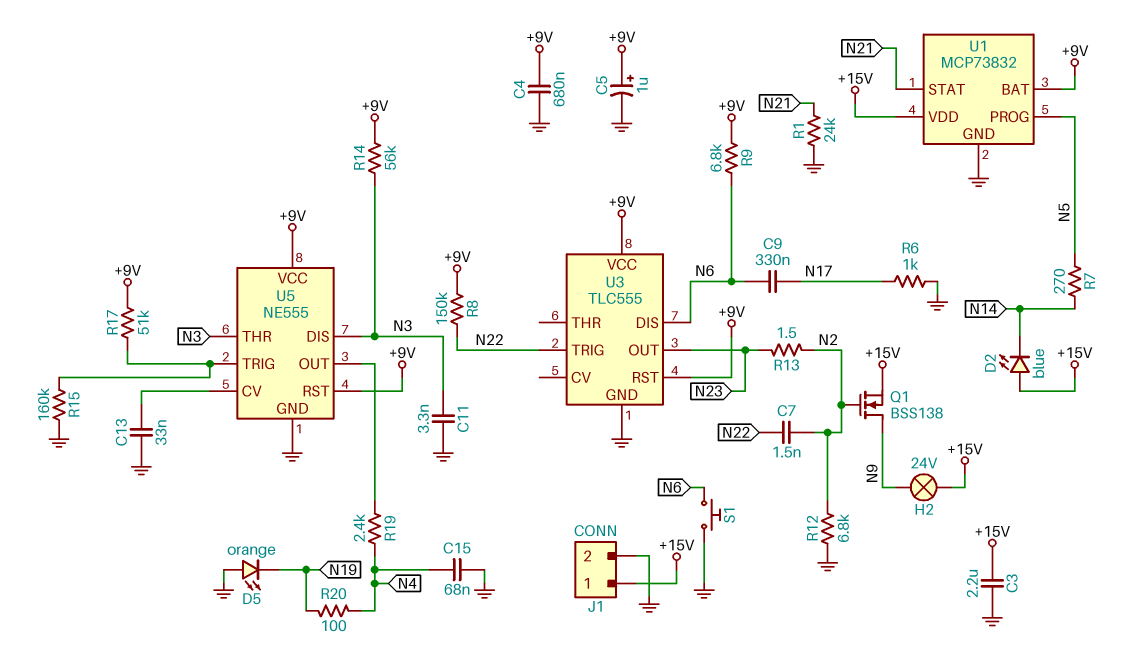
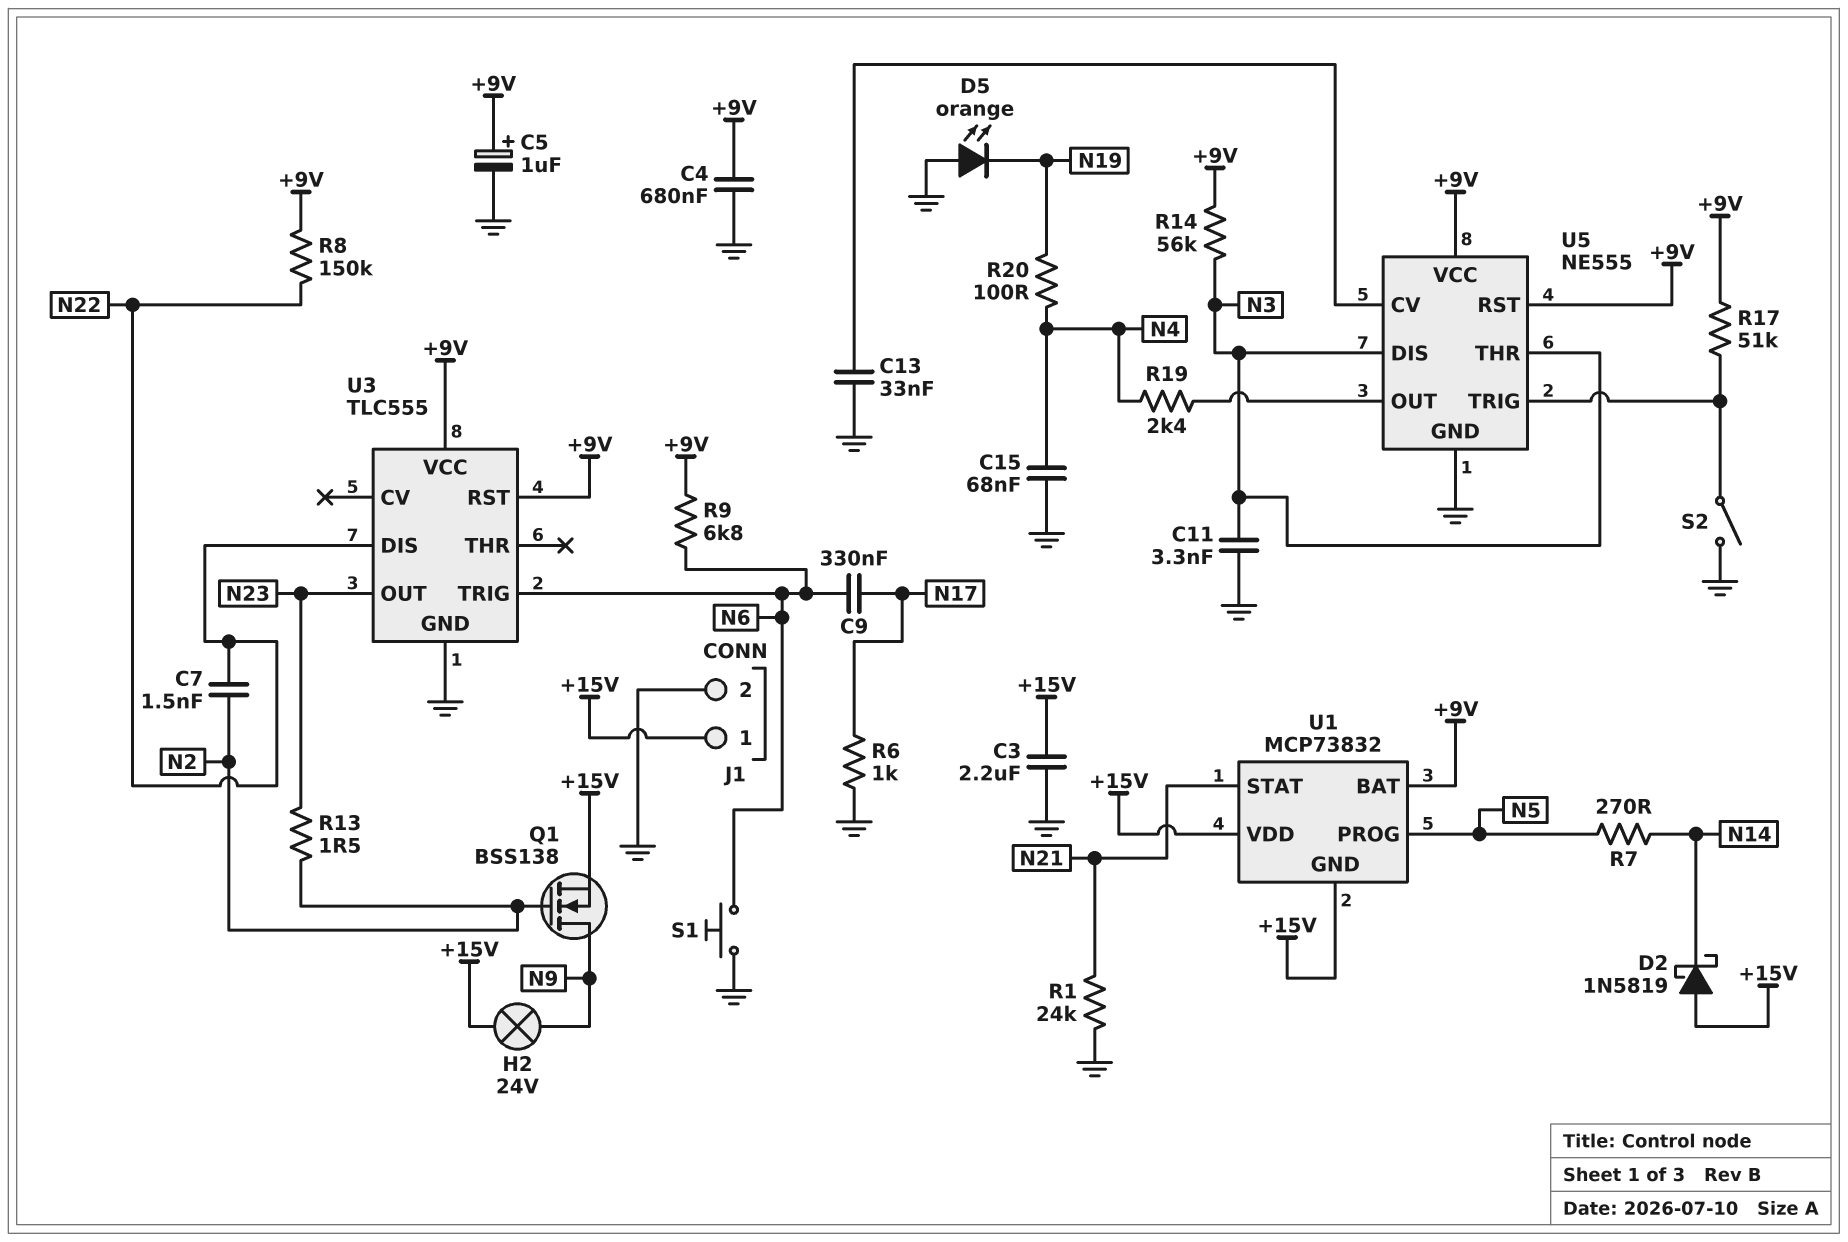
D2: LED blue (A +15V, K N14) -> schottky 1N5819 (A +15V, K N14)
R12: 6.8k (GND, N2) -> none
R15: 160k (GND, U5/TRIG) -> none
S2: none -> switch (GND, U5/TRIG)
U1 pin GND: GND -> +15V
U3 pin DIS: N6 -> N22
U3 pin TRIG: N22 -> N6

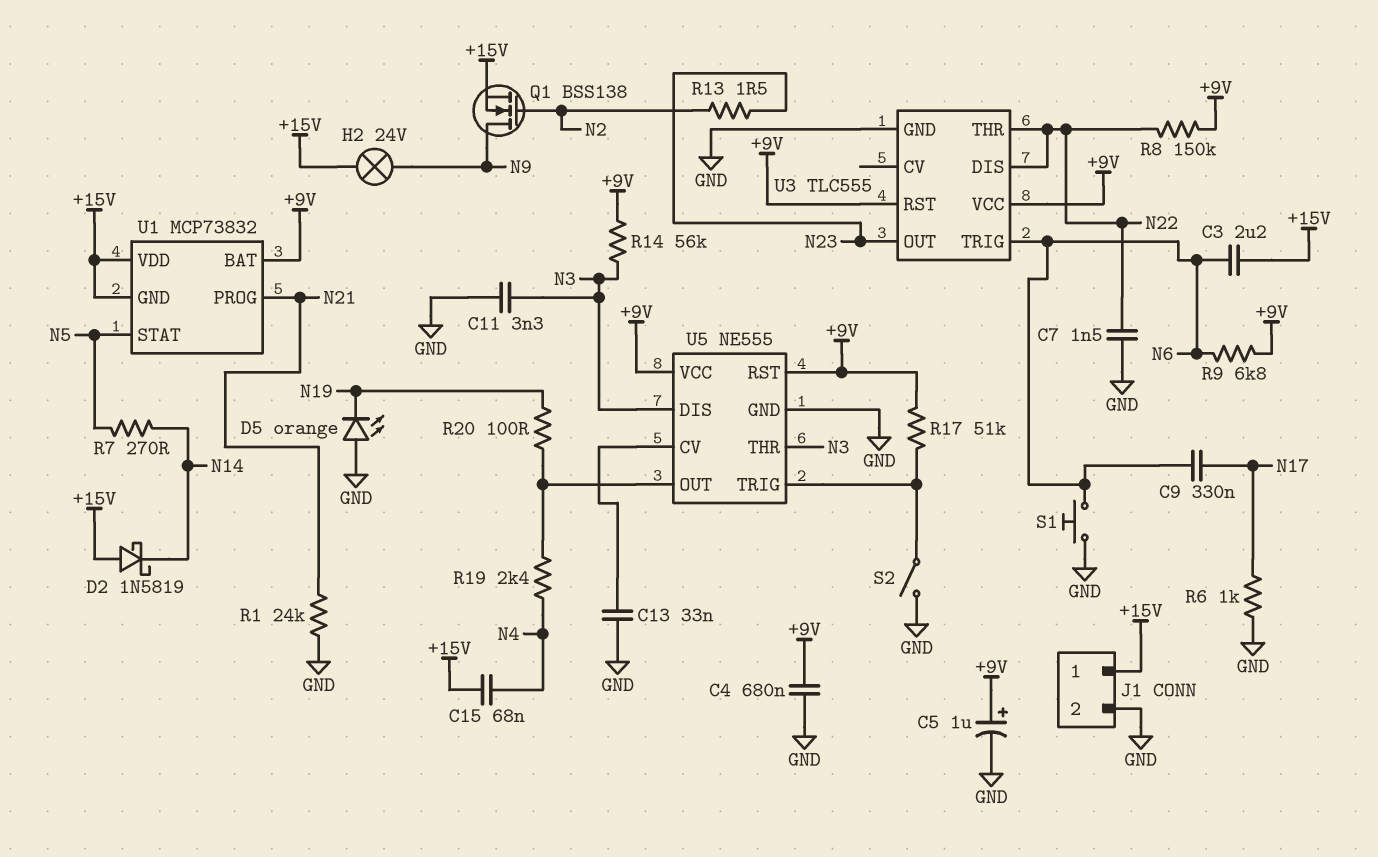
C3: 2.2uF (+15V, GND) -> 2.2uF (+15V, N6)
C7: 1.5nF (N2, N22) -> 1.5nF (GND, N22)
C15: 68nF (GND, N4) -> 68nF (+15V, N4)
R20: 100 (N4, N19) -> 100 (N19, U5/OUT)
U1 pin PROG: N5 -> N21
U1 pin STAT: N21 -> N5
U3 pin THR: none -> N22

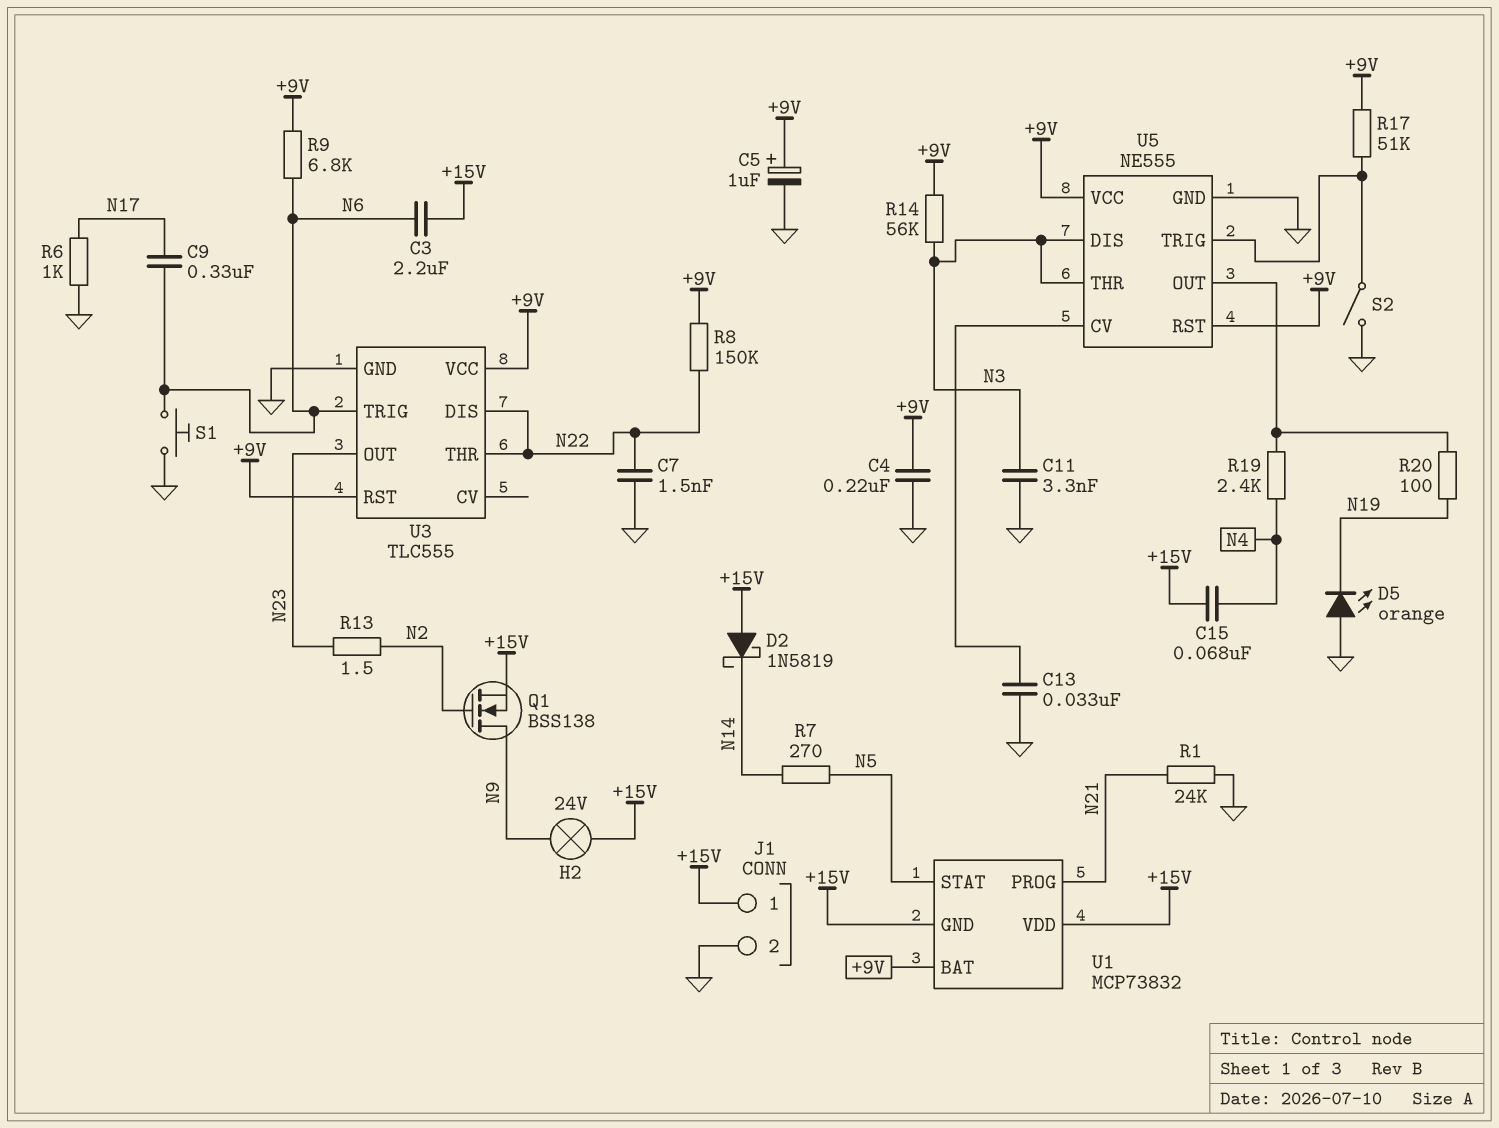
C4: 680nF (+9V, GND) -> 220nF (+9V, GND)

